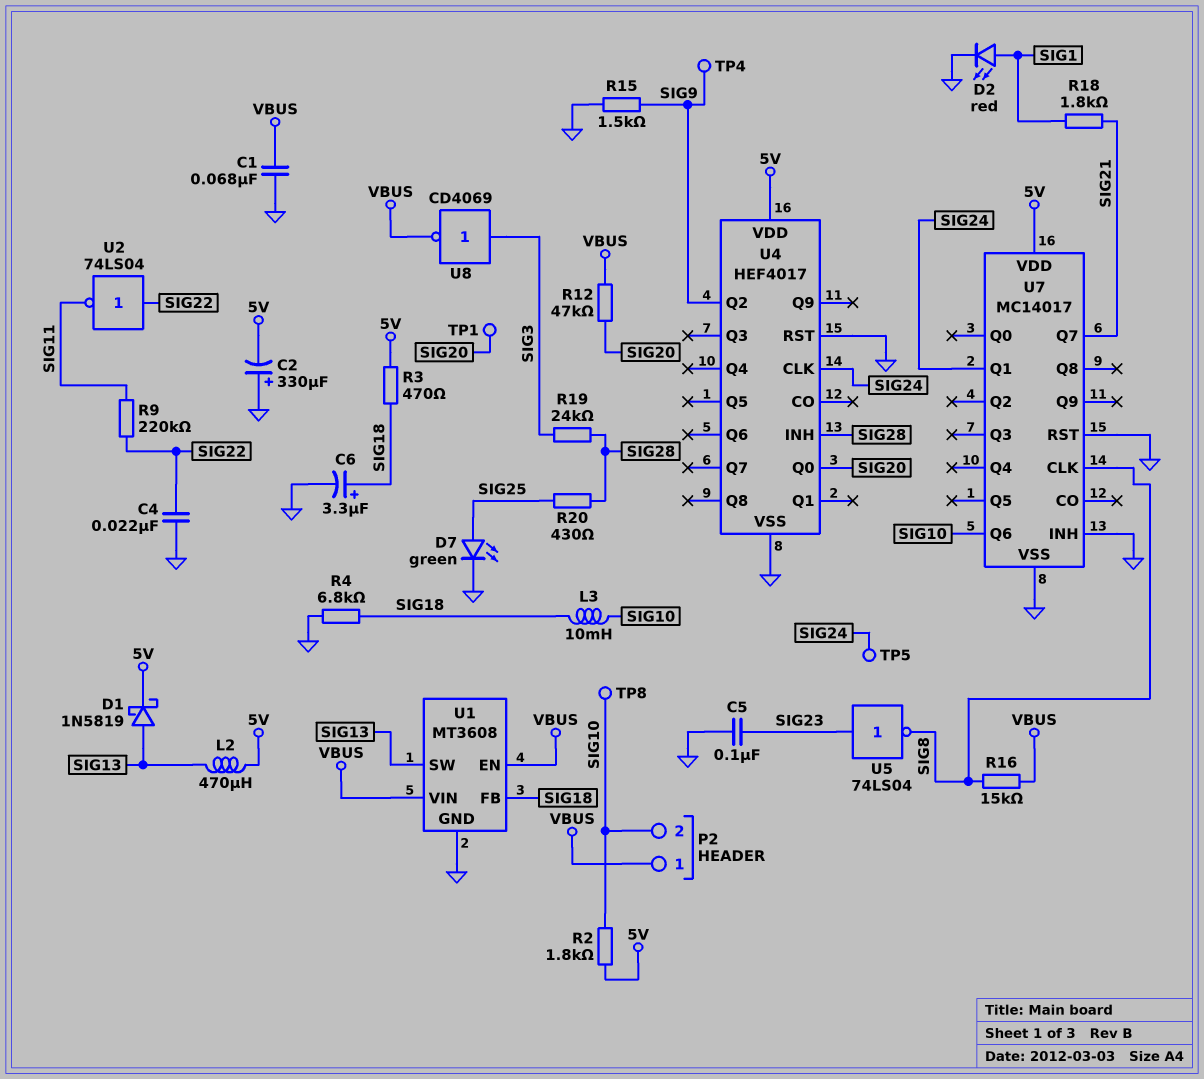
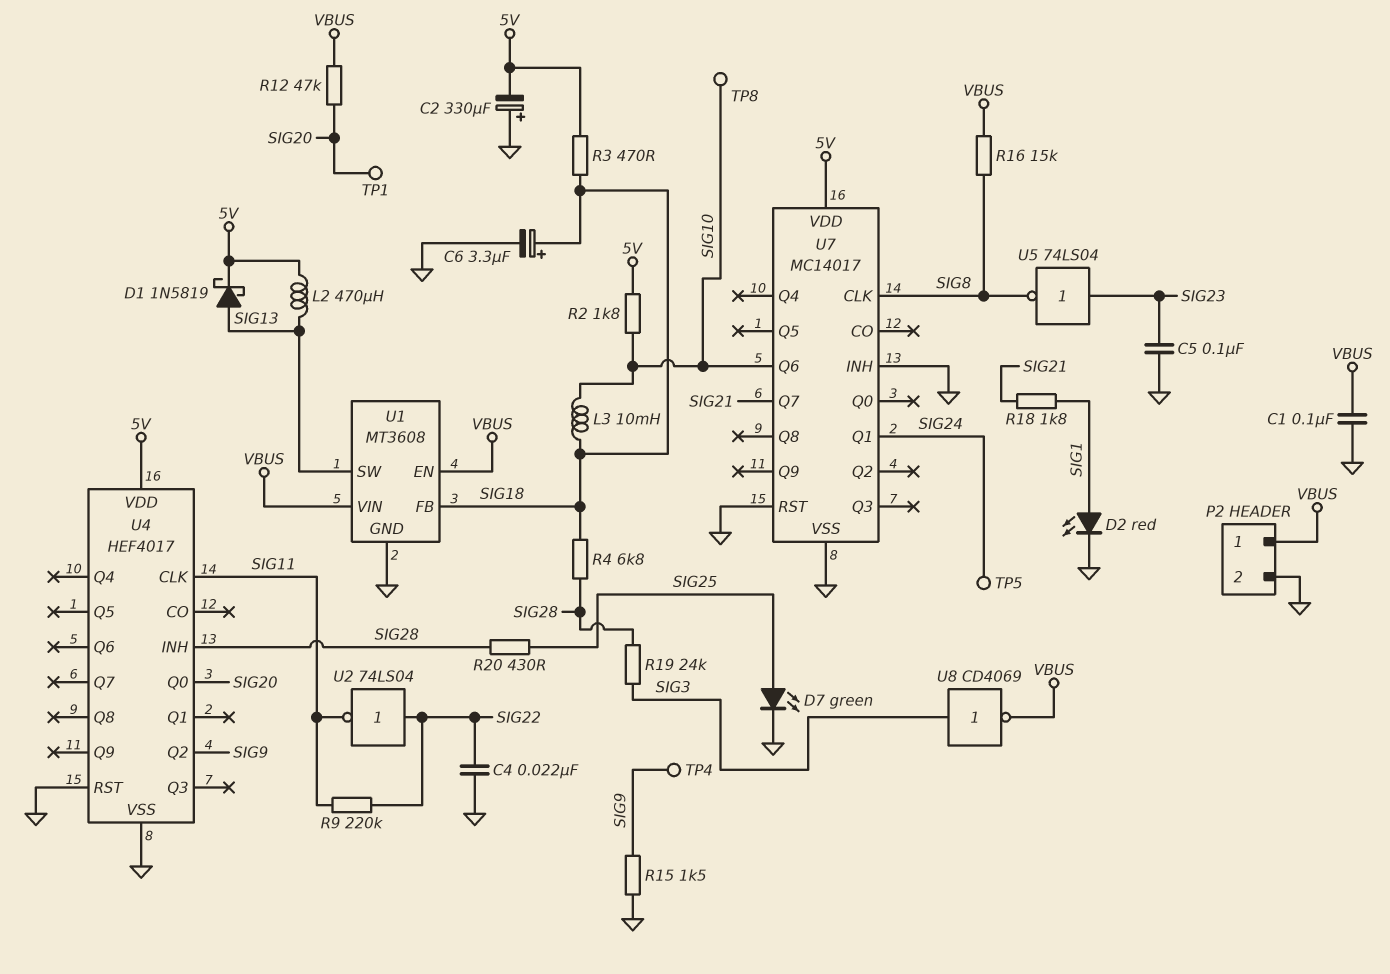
C1: 68nF (GND, VBUS) -> 100nF (GND, VBUS)
P2 pin 2: SIG10 -> GND
R4: 6.8k (GND, SIG18) -> 6.8k (SIG18, SIG28)
U4 pin CLK: SIG24 -> SIG11

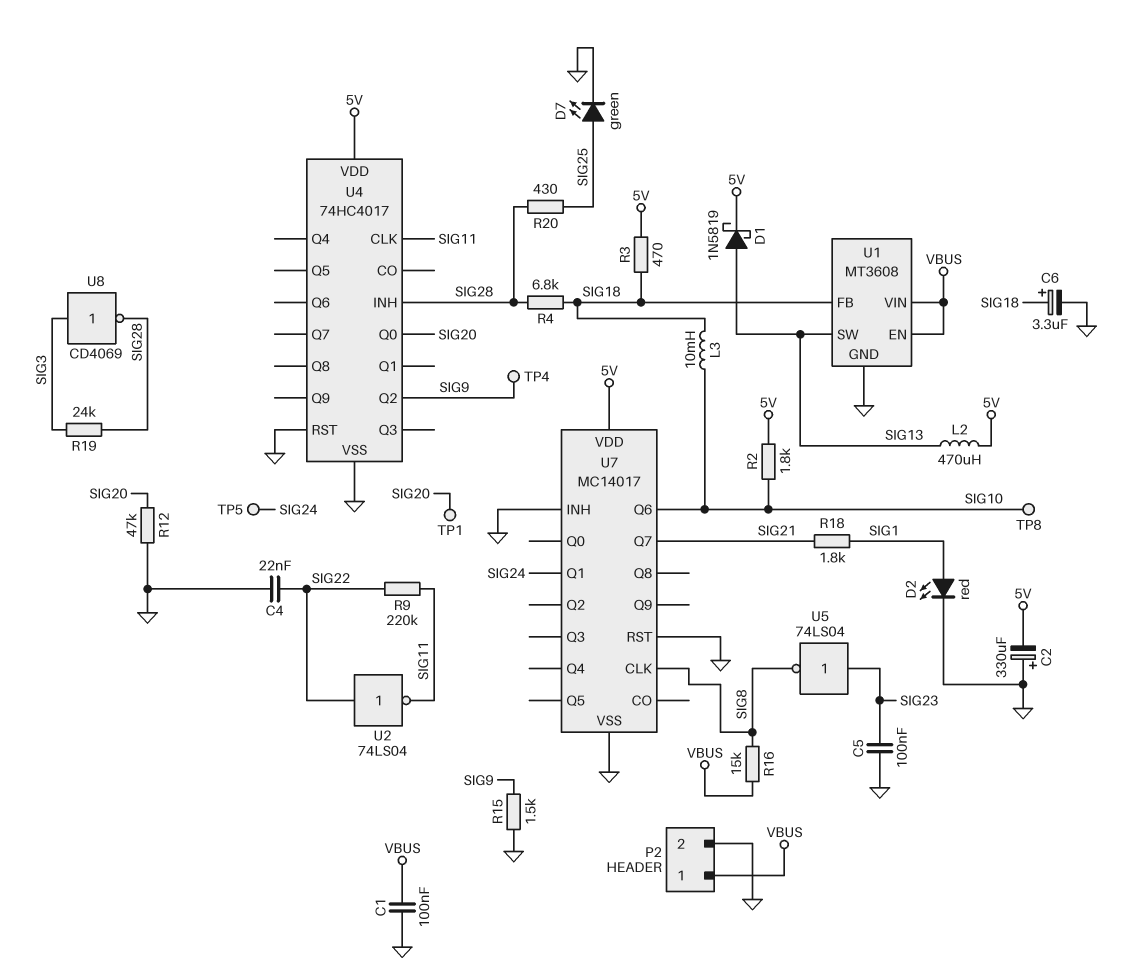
R12: 47k (SIG20, VBUS) -> 47k (GND, SIG20)
U4: HEF4017 -> 74HC4017
U8: NOT CD4069 (in SIG3, out VBUS) -> NOT CD4069 (in SIG3, out SIG28)

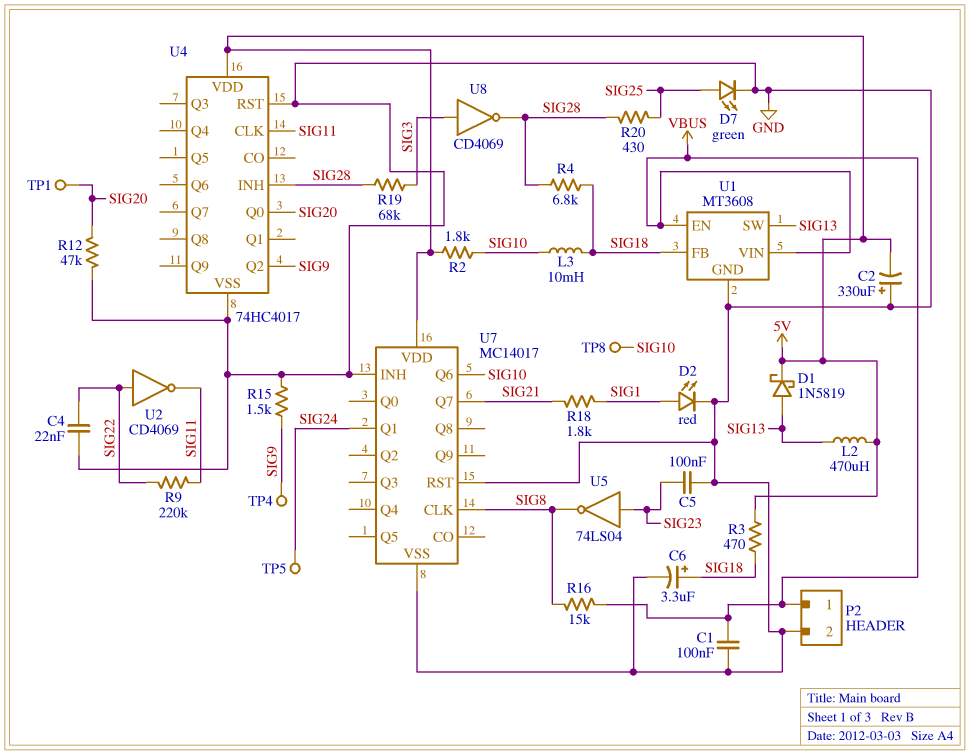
R19: 24k (SIG3, SIG28) -> 68k (SIG3, SIG28)
U2: NOT 74LS04 (in SIG22, out SIG11) -> NOT CD4069 (in SIG22, out SIG11)

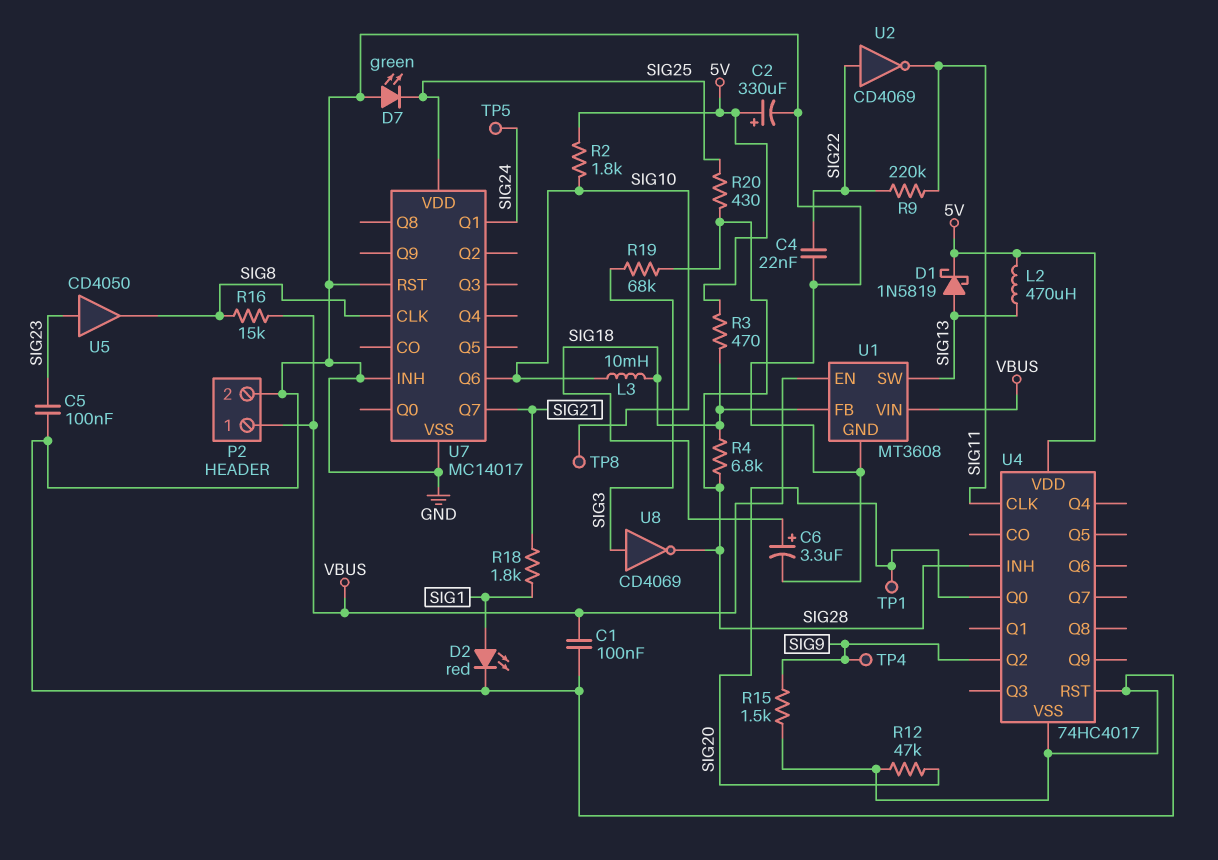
C2: 330uF (plus GND, minus 5V) -> 330uF (plus 5V, minus GND)
D7: LED green (A SIG25, K GND) -> LED green (A GND, K SIG25)
U5: NOT 74LS04 (in SIG23, out SIG8) -> buffer CD4050 (in SIG23, out SIG8)
U7 pin VDD: 5V -> SIG25

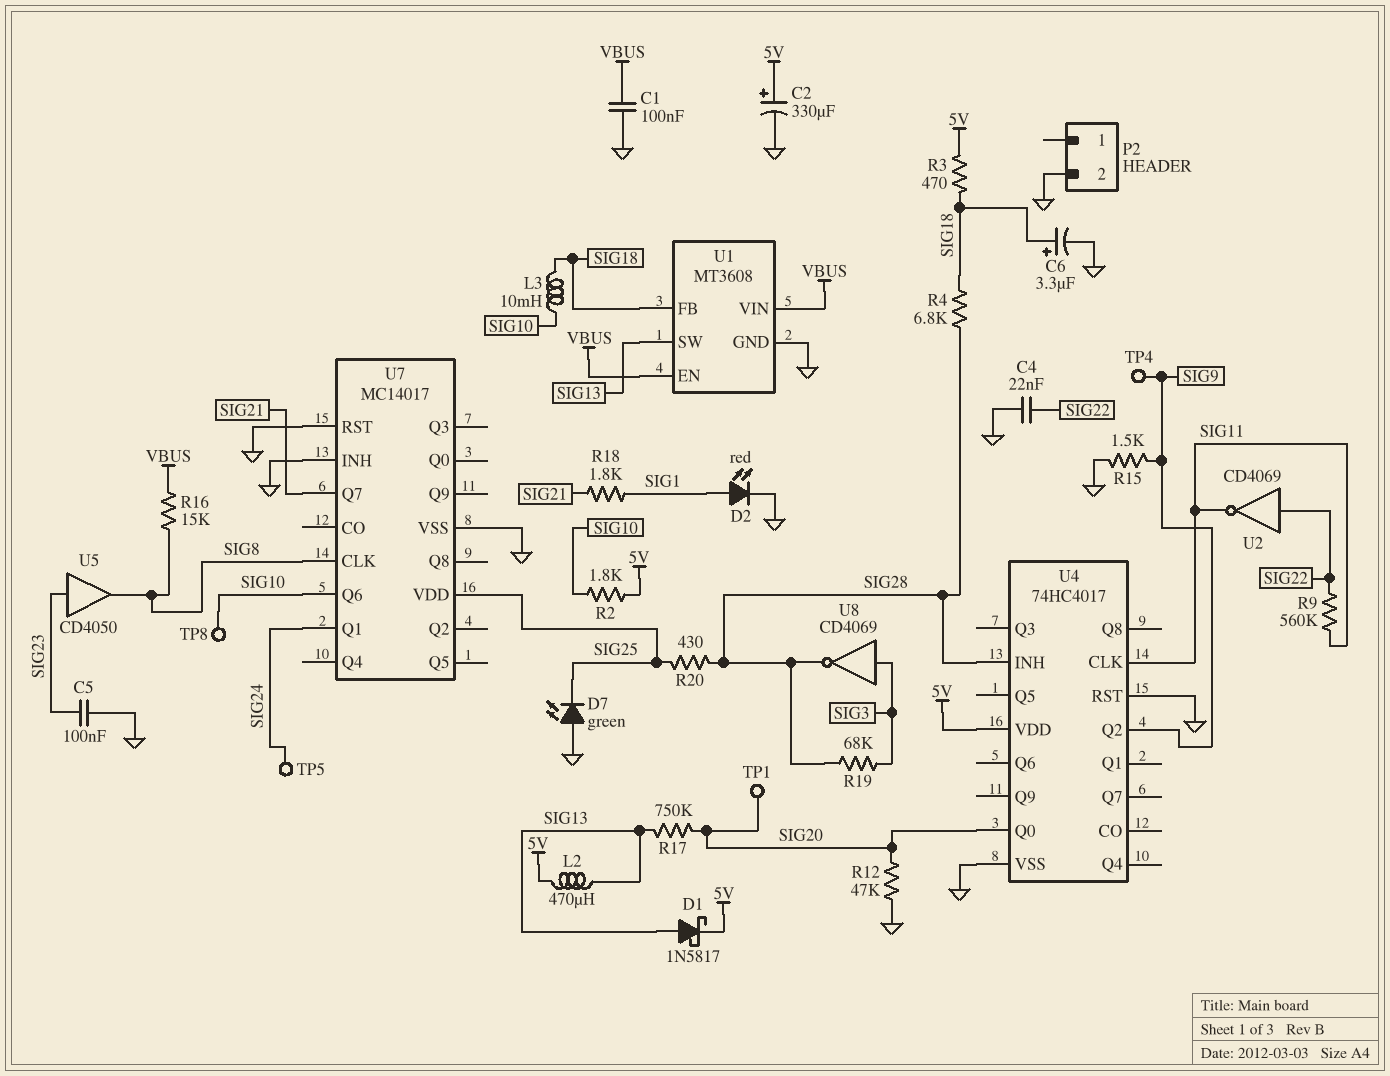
D1: schottky 1N5819 (A SIG13, K 5V) -> schottky 1N5817 (A SIG13, K 5V)
P2 pin 1: VBUS -> none
R9: 220k (SIG11, SIG22) -> 560k (SIG11, SIG22)
R17: none -> 750k (SIG13, SIG20)

